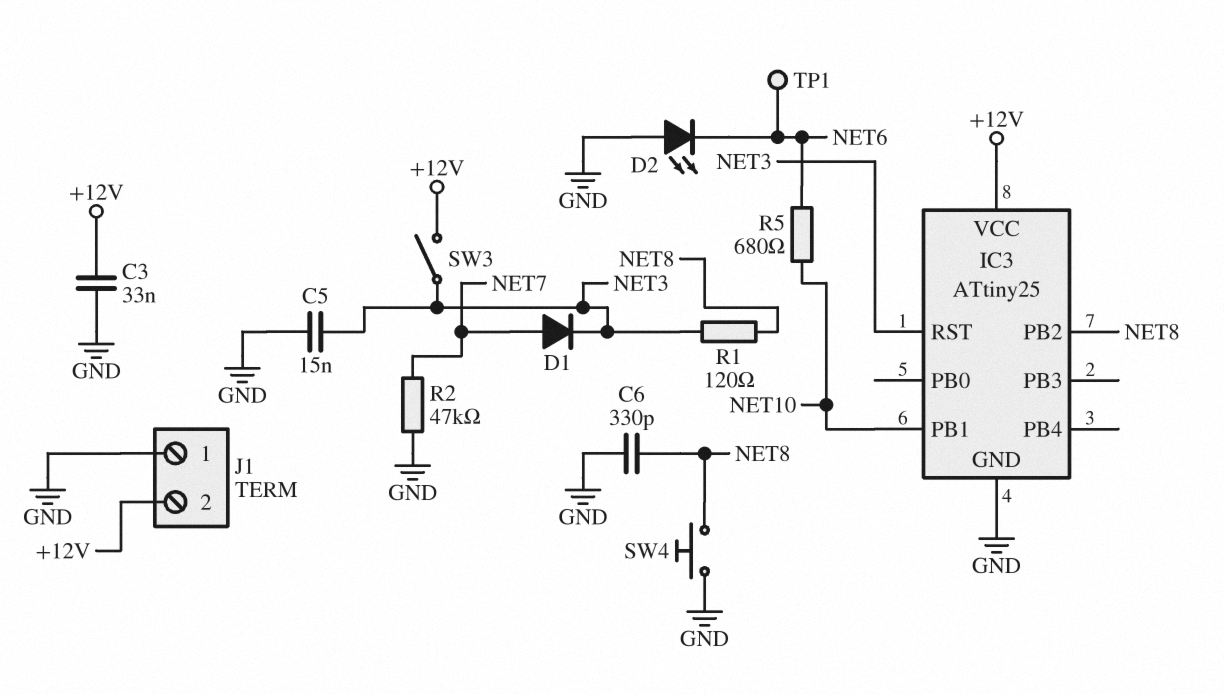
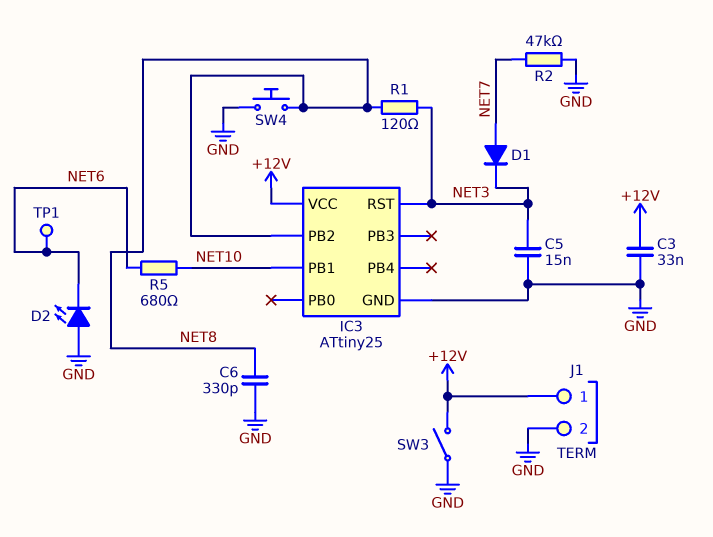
J1 pin 1: GND -> +12V
J1 pin 2: +12V -> GND
SW3: switch (+12V, NET3) -> switch (+12V, GND)

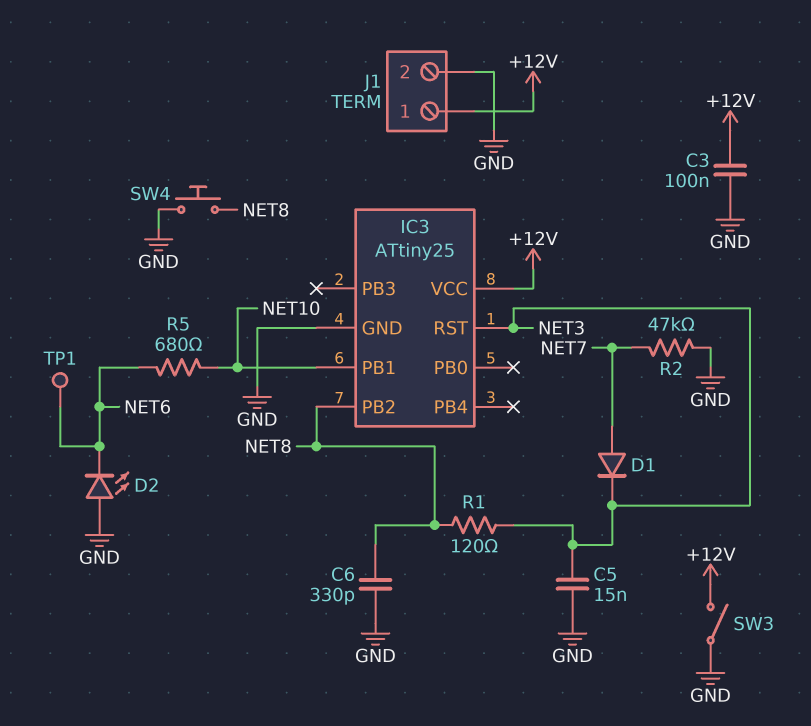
C3: 33nF (+12V, GND) -> 100nF (+12V, GND)

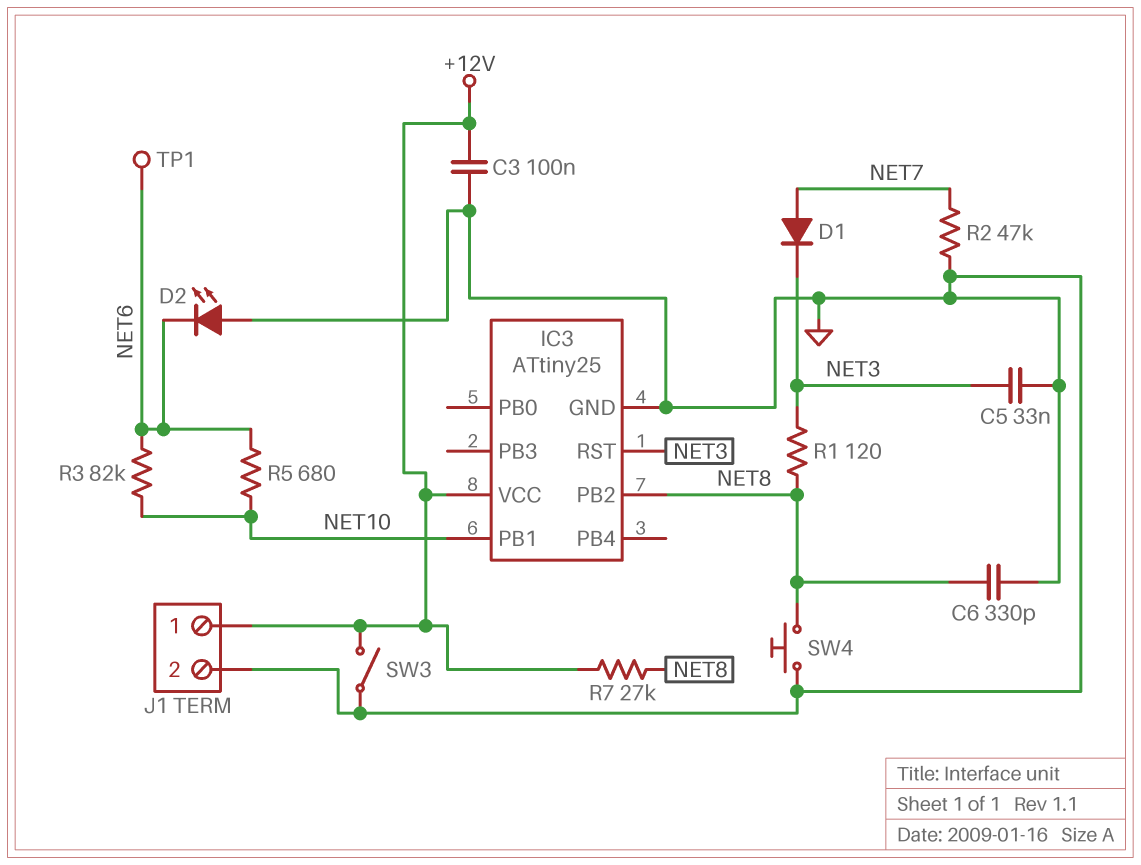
C5: 15nF (GND, NET3) -> 33nF (GND, NET3)
R3: none -> 82k (NET6, NET10)
R7: none -> 27k (+12V, NET8)

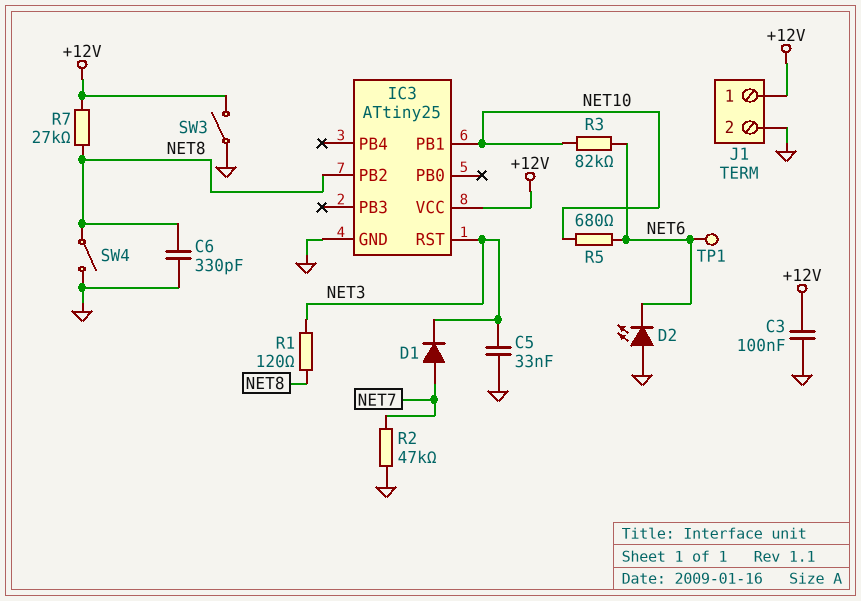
SW4: button (GND, NET8) -> switch (GND, NET8)

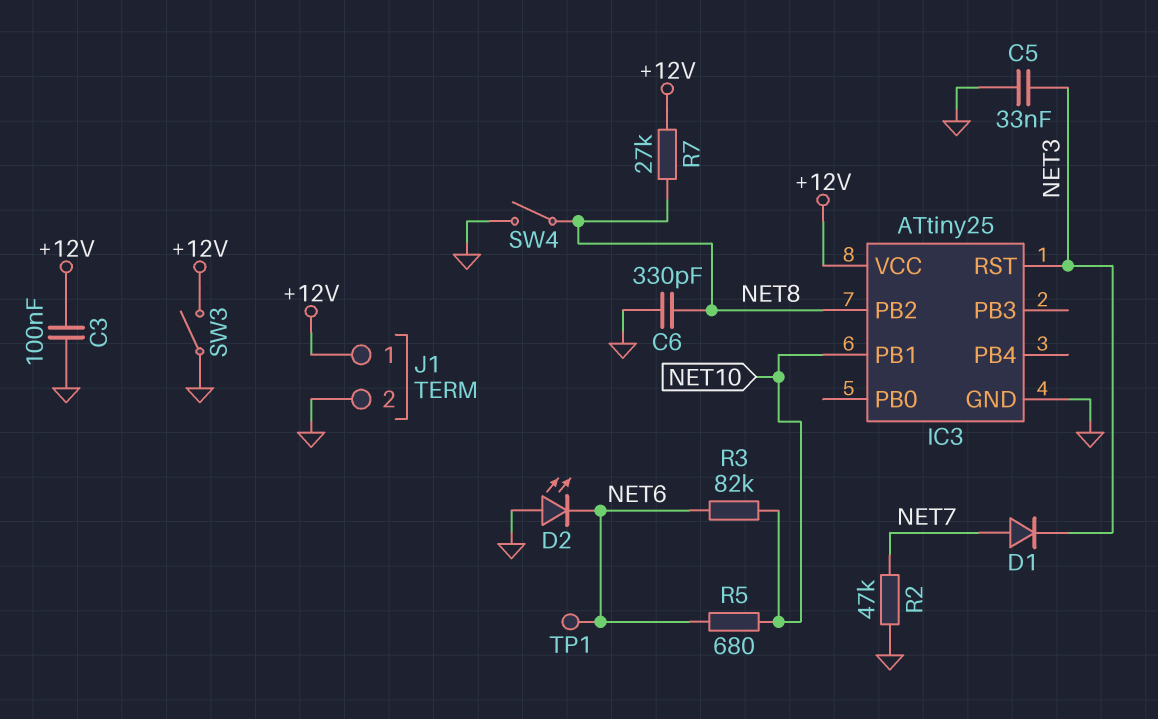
R1: 120 (NET3, NET8) -> none

